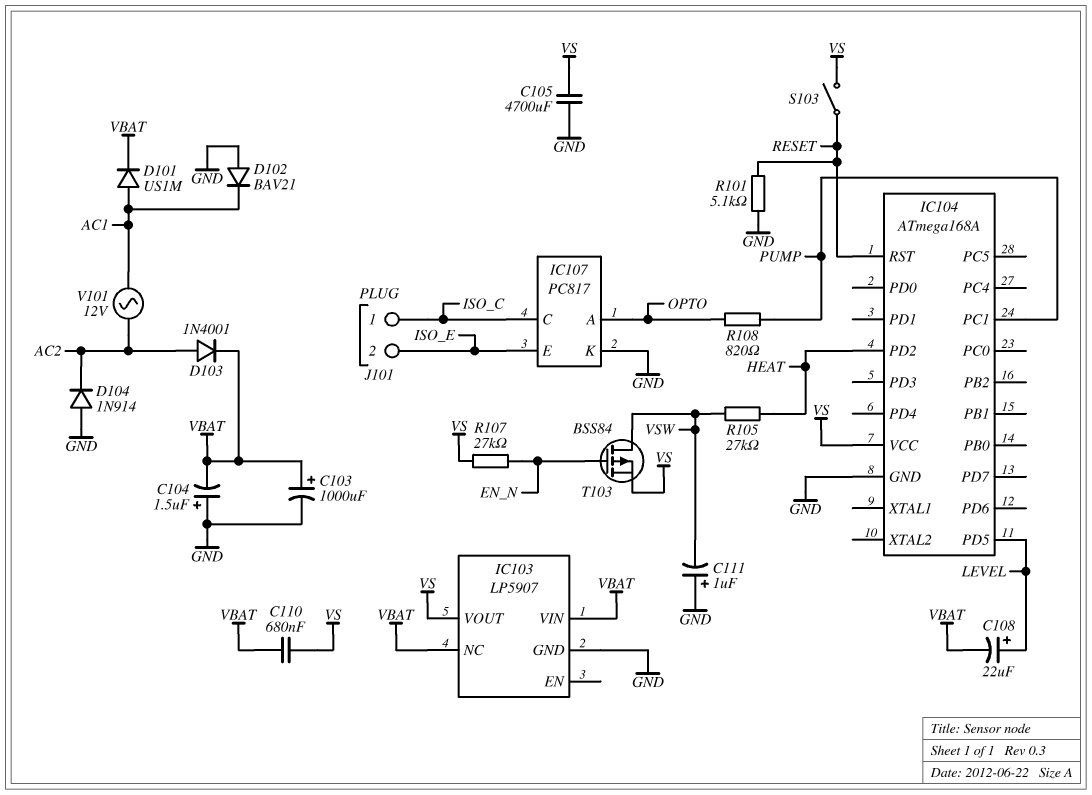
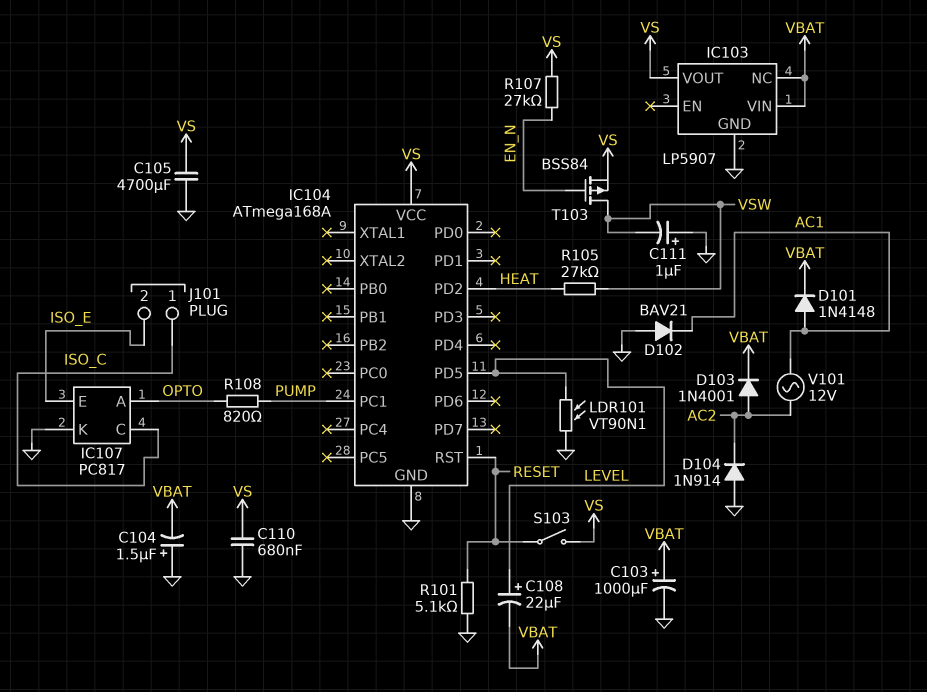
C110: 680nF (VBAT, VS) -> 680nF (GND, VS)
D101: diode US1M (A AC1, K VBAT) -> diode 1N4148 (A AC1, K VBAT)
LDR101: none -> VT90N1 (GND, LEVEL)

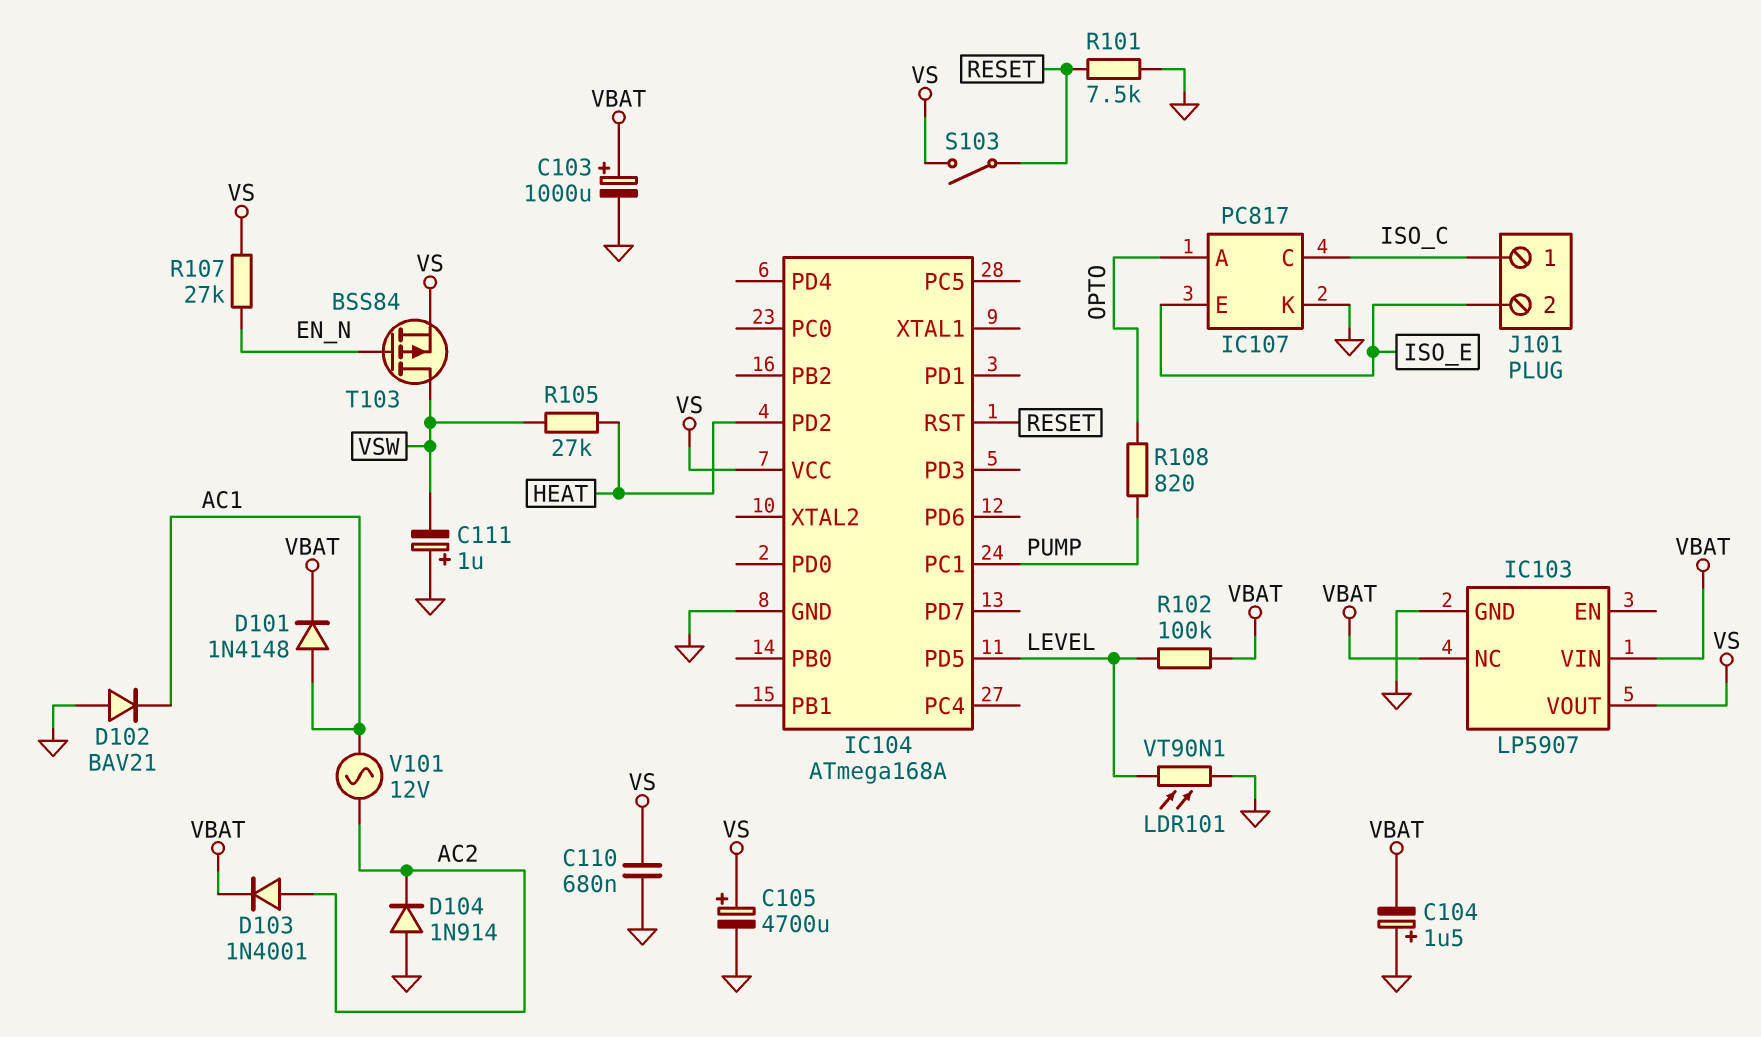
C105: 4700uF (GND, VS) -> 4700uF (plus VS, minus GND)
C108: 22uF (plus LEVEL, minus VBAT) -> none
R101: 5.1k (GND, RESET) -> 7.5k (GND, RESET)
R102: none -> 100k (LEVEL, VBAT)

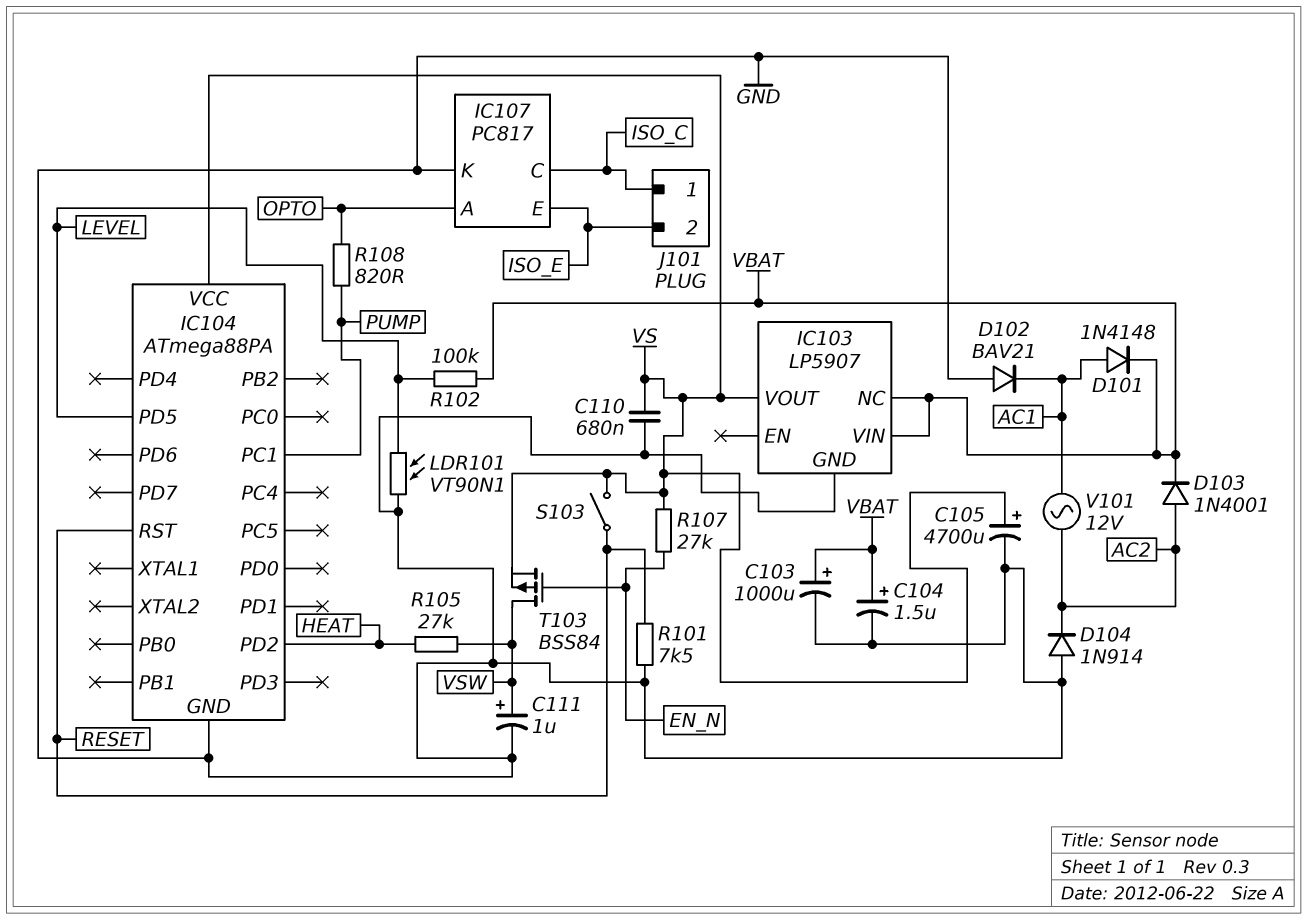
C104: 1.5uF (plus GND, minus VBAT) -> 1.5uF (plus VBAT, minus GND)
C111: 1uF (plus GND, minus VSW) -> 1uF (plus VSW, minus GND)
IC104: ATmega168A -> ATmega88PA

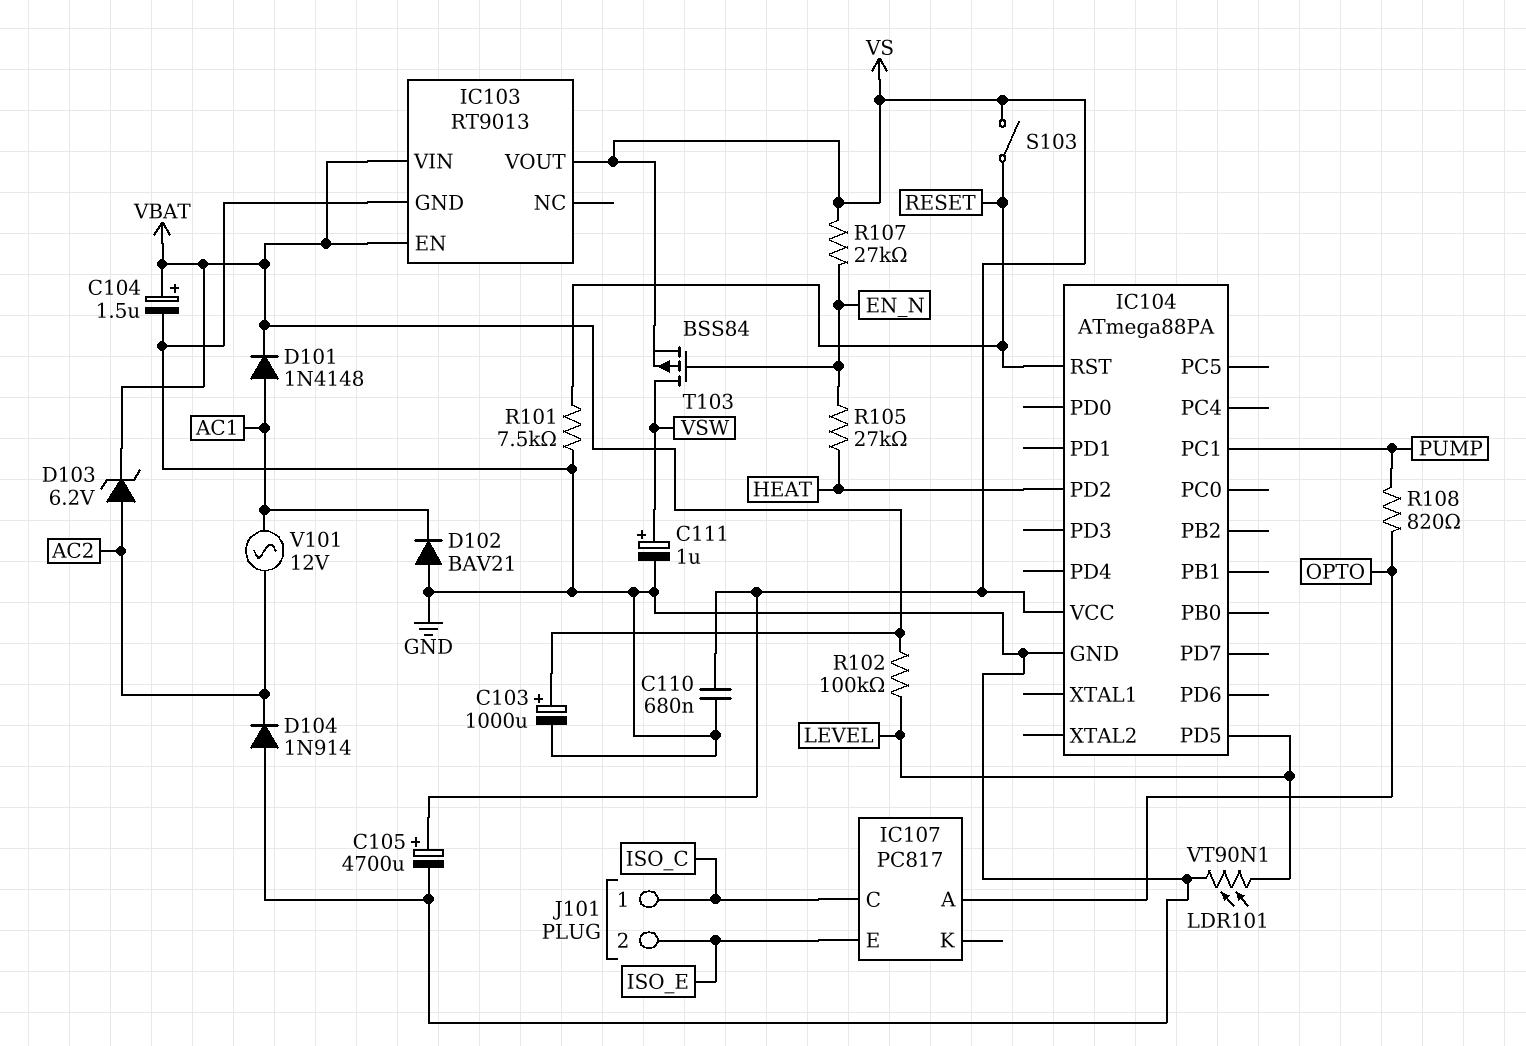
D103: diode 1N4001 (A AC2, K VBAT) -> zener 6.2V (A AC2, K VBAT)
IC103: LP5907 -> RT9013
IC103 pin EN: none -> VBAT
IC103 pin NC: VBAT -> none
IC107 pin K: GND -> none
R105: 27k (HEAT, VSW) -> 27k (EN_N, HEAT)

